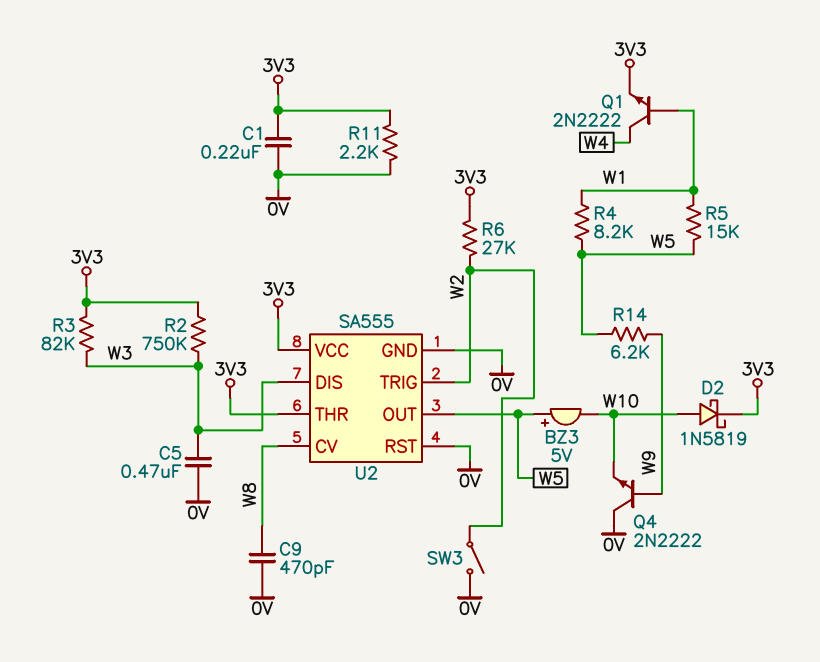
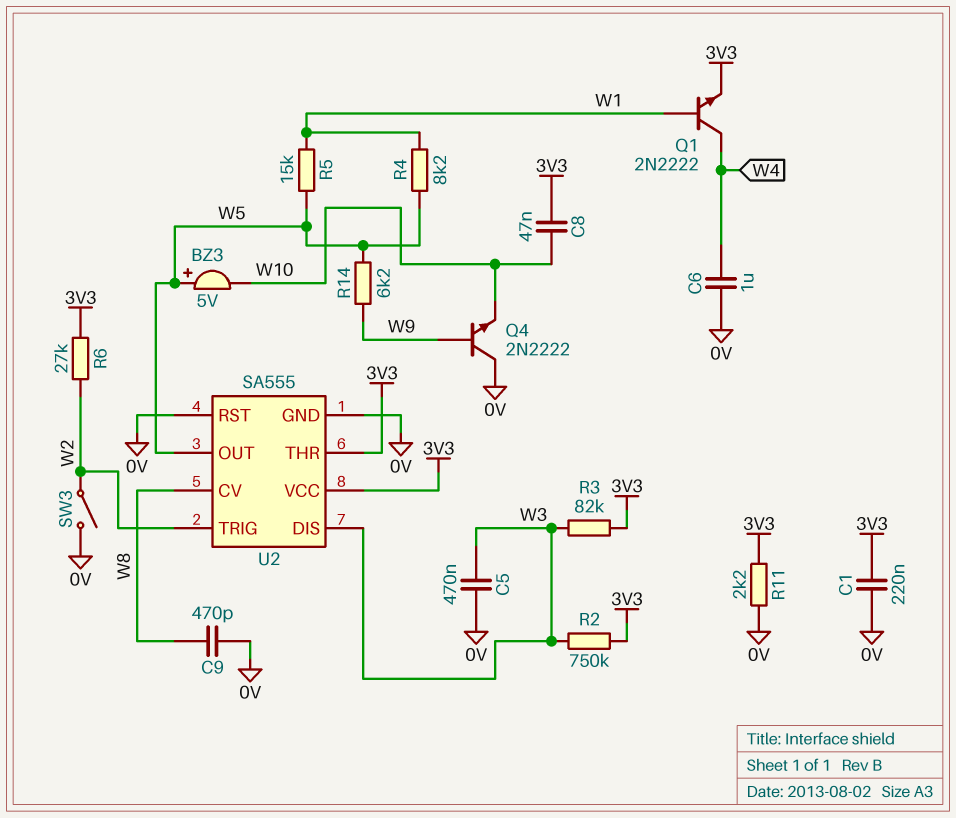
C6: none -> 1uF (0V, W4)
C8: none -> 47nF (3V3, W10)
D2: schottky 1N5819 (A W10, K 3V3) -> none

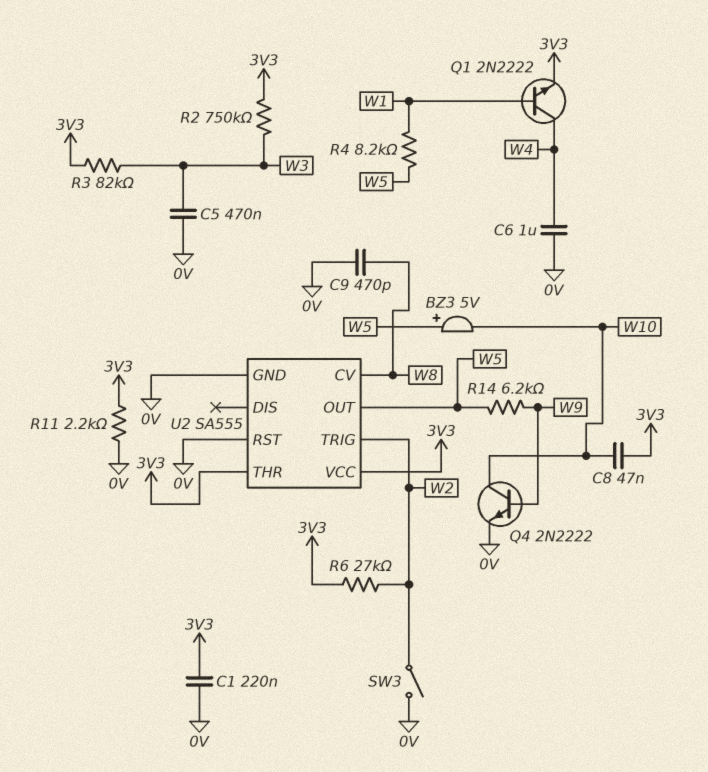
Q4: NPN 2N2222 (B W9, C 0V, E W10) -> NPN 2N2222 (B W9, C W10, E 0V)
R5: 15k (W1, W5) -> none
U2 pin DIS: W3 -> none

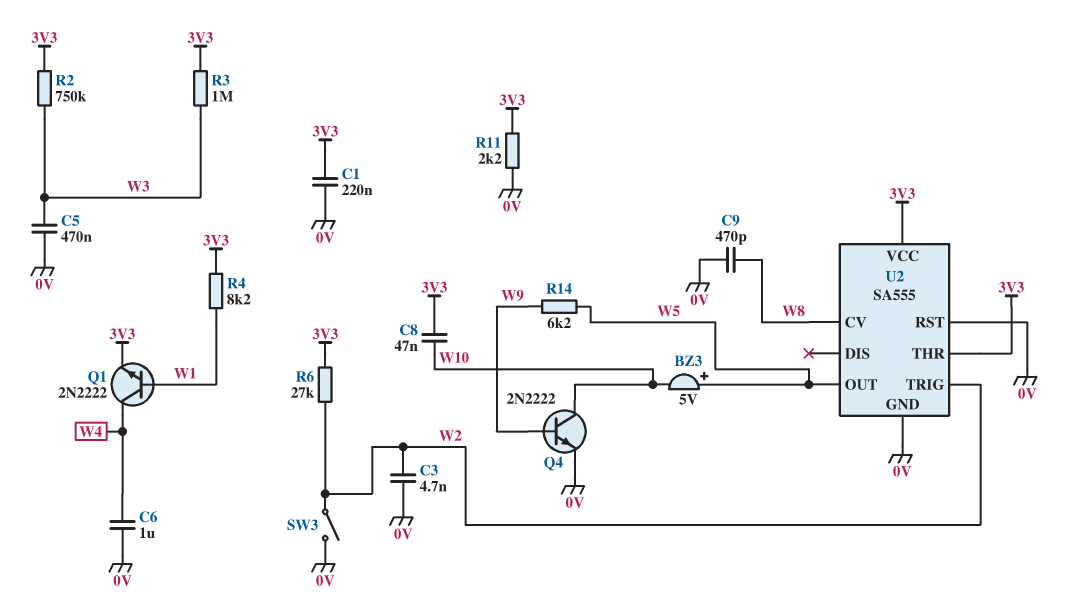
C3: none -> 4.7nF (0V, W2)
R3: 82k (3V3, W3) -> 1M (3V3, W3)
R4: 8.2k (W1, W5) -> 8.2k (3V3, W1)

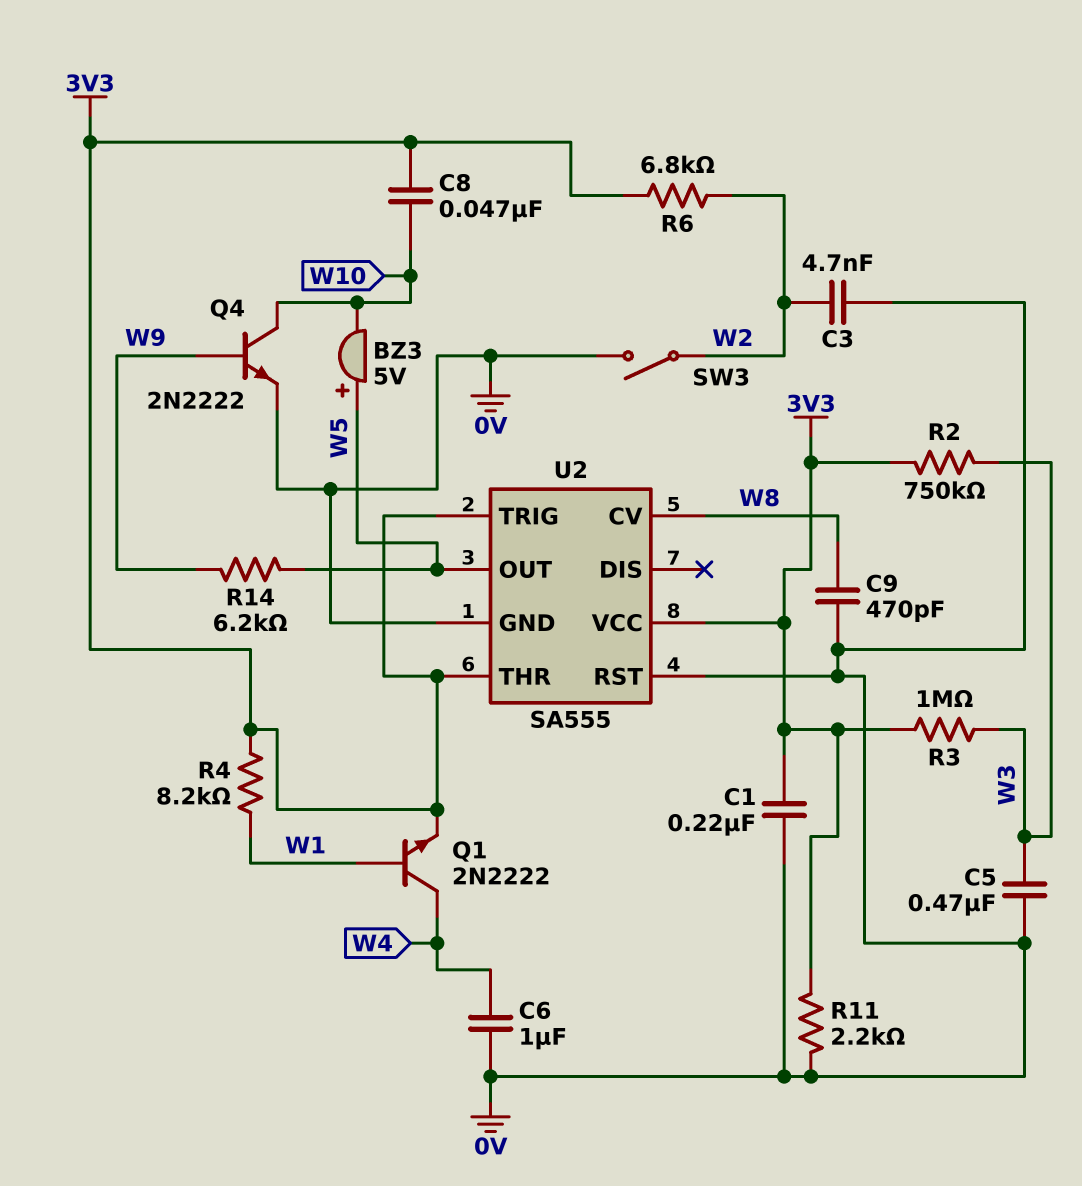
R6: 27k (3V3, W2) -> 6.8k (3V3, W2)
U2 pin TRIG: W2 -> 3V3

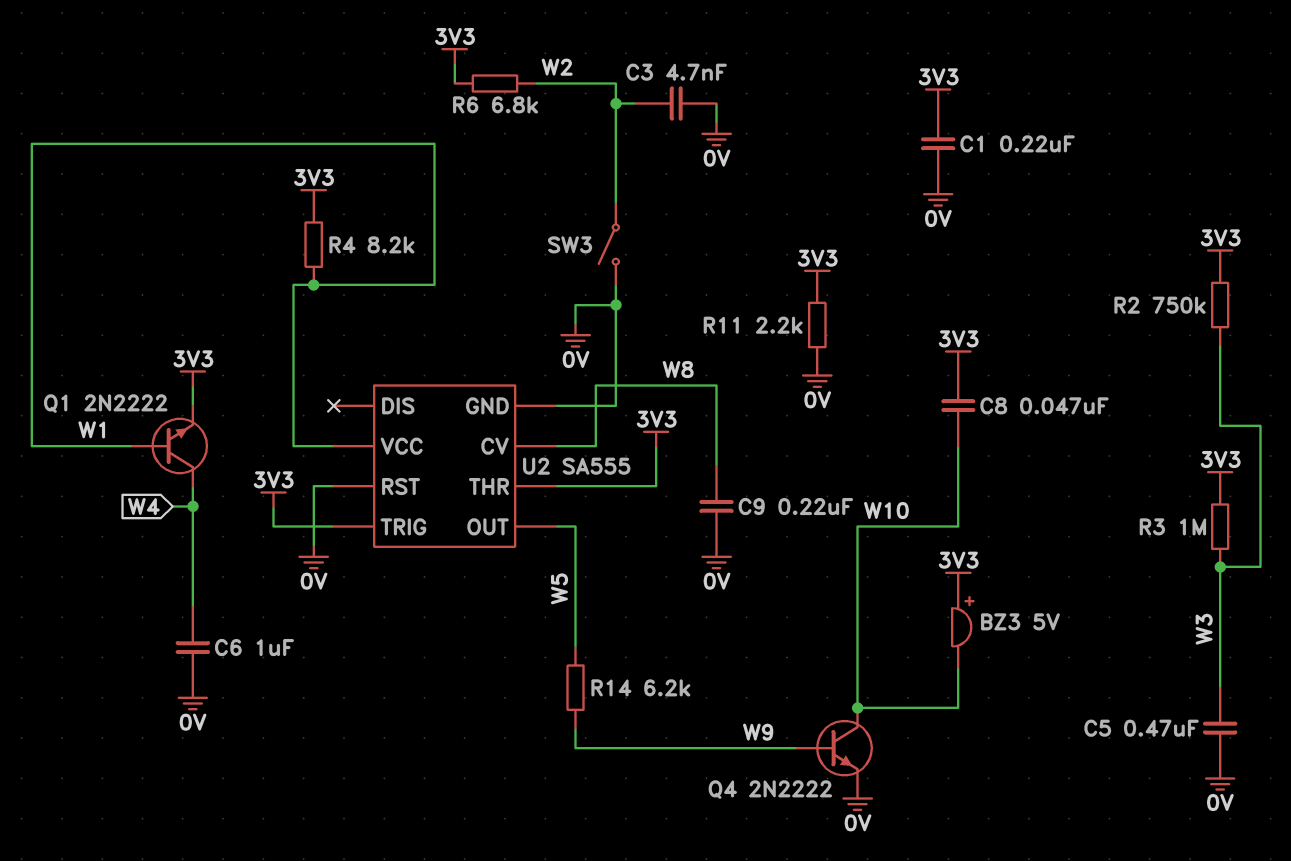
BZ3: buzzer 5V (plus W5, minus W10) -> buzzer 5V (plus 3V3, minus W10)
C9: 470pF (0V, W8) -> 220nF (0V, W8)
U2 pin VCC: 3V3 -> W1

